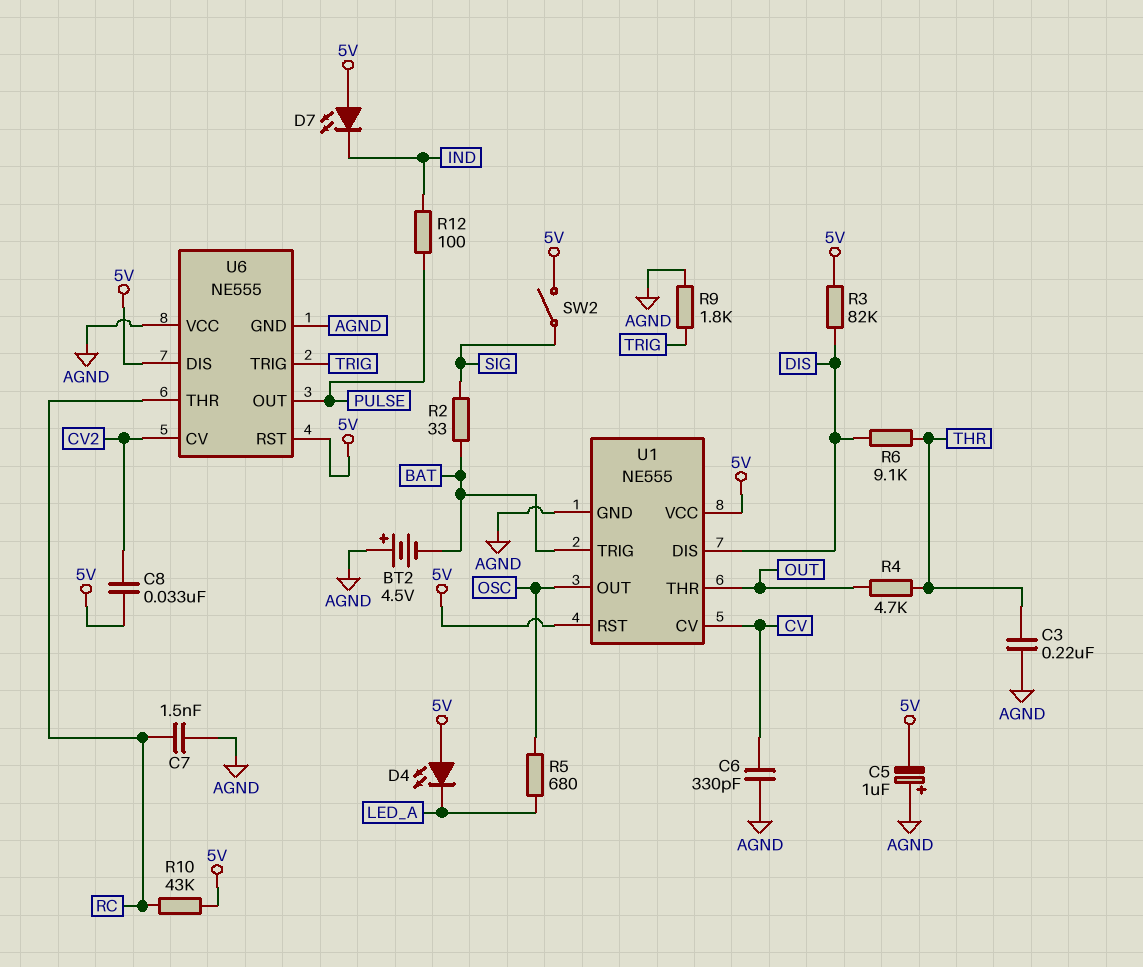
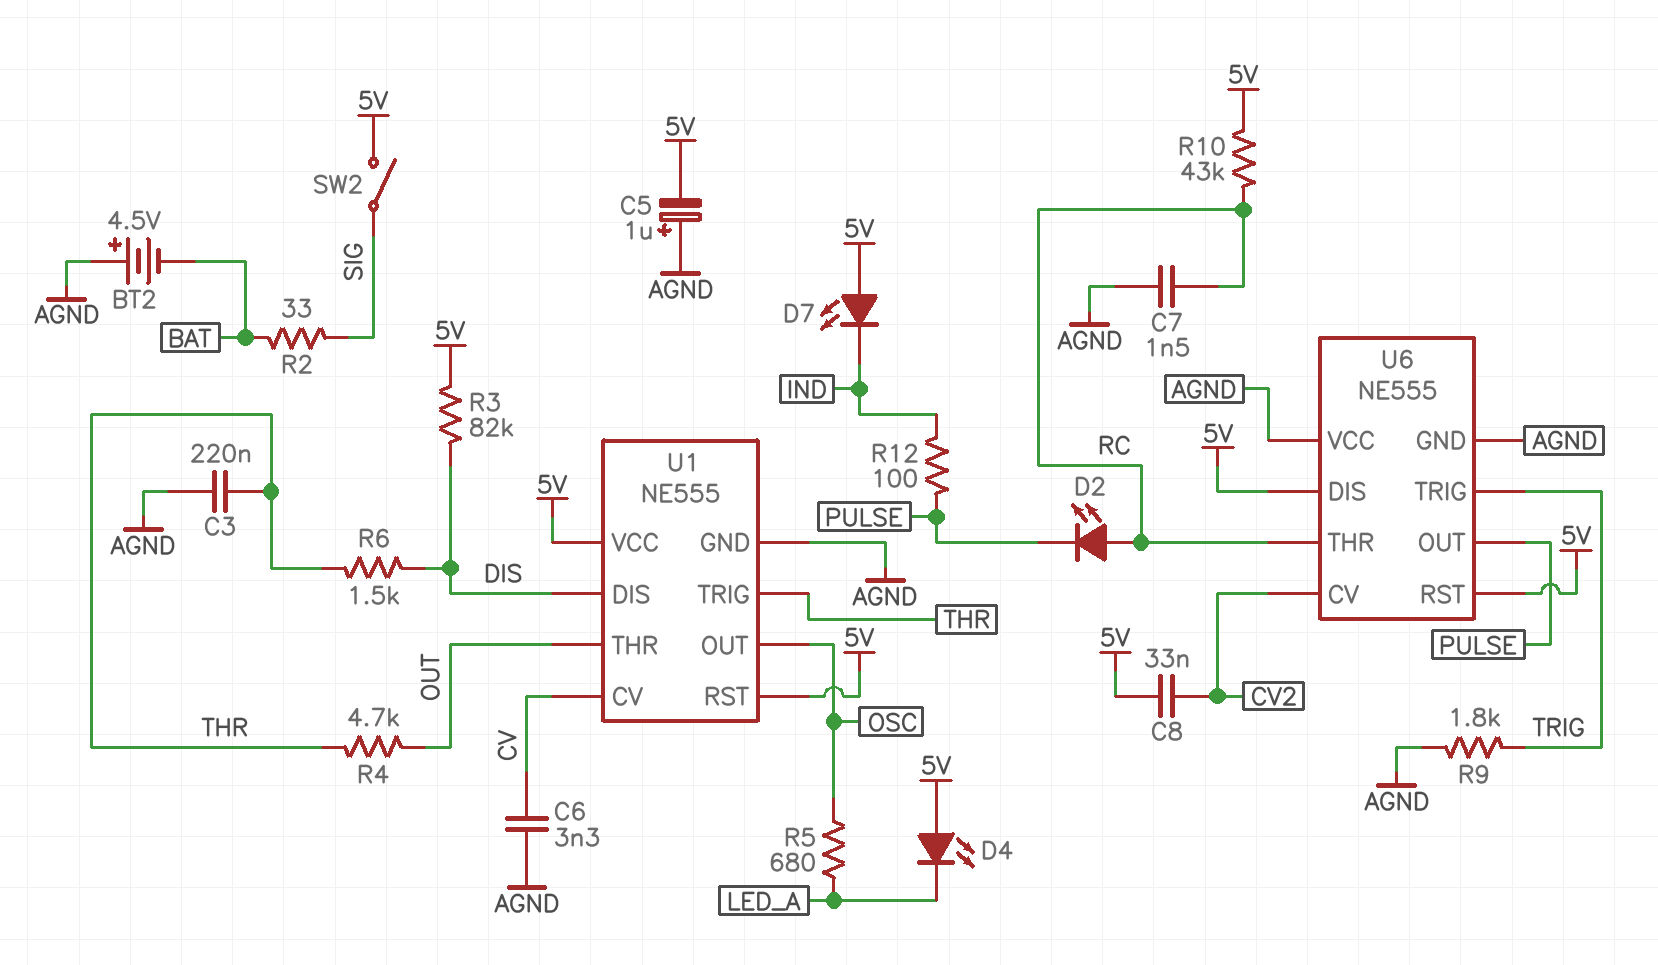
C6: 330pF (AGND, CV) -> 3.3nF (AGND, CV)
D2: none -> LED (A RC, K PULSE)
R6: 9.1k (DIS, THR) -> 1.5k (DIS, THR)
U1 pin TRIG: BAT -> THR

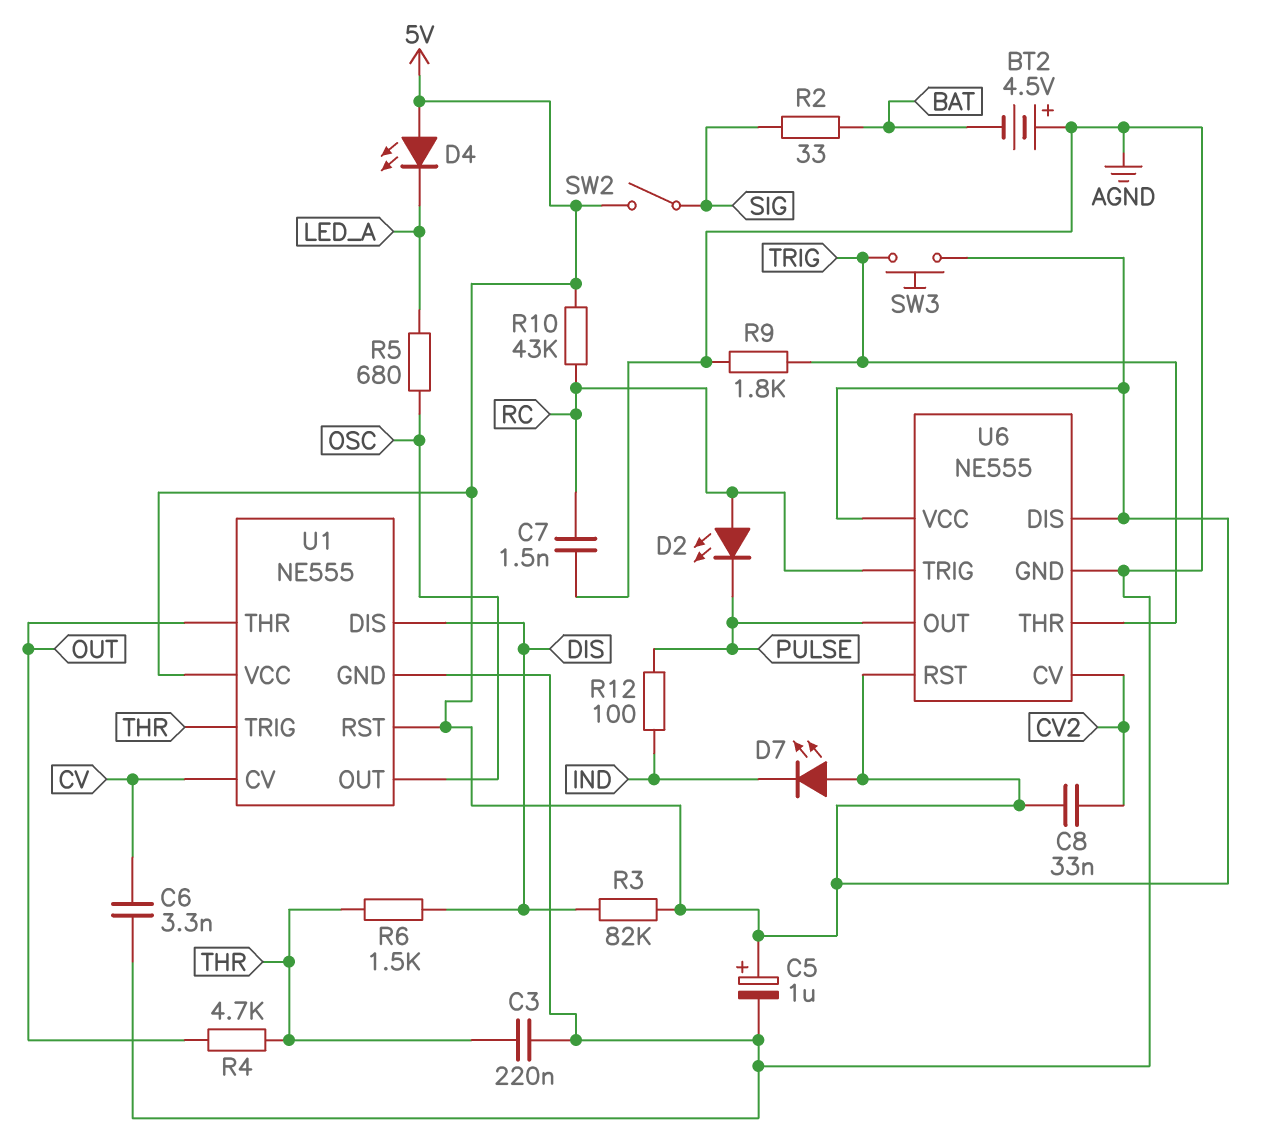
C5: 1uF (plus AGND, minus 5V) -> 1uF (plus 5V, minus AGND)
SW3: none -> button (5V, TRIG)
U6 pin THR: RC -> TRIG
U6 pin TRIG: TRIG -> RC
U6 pin VCC: AGND -> 5V

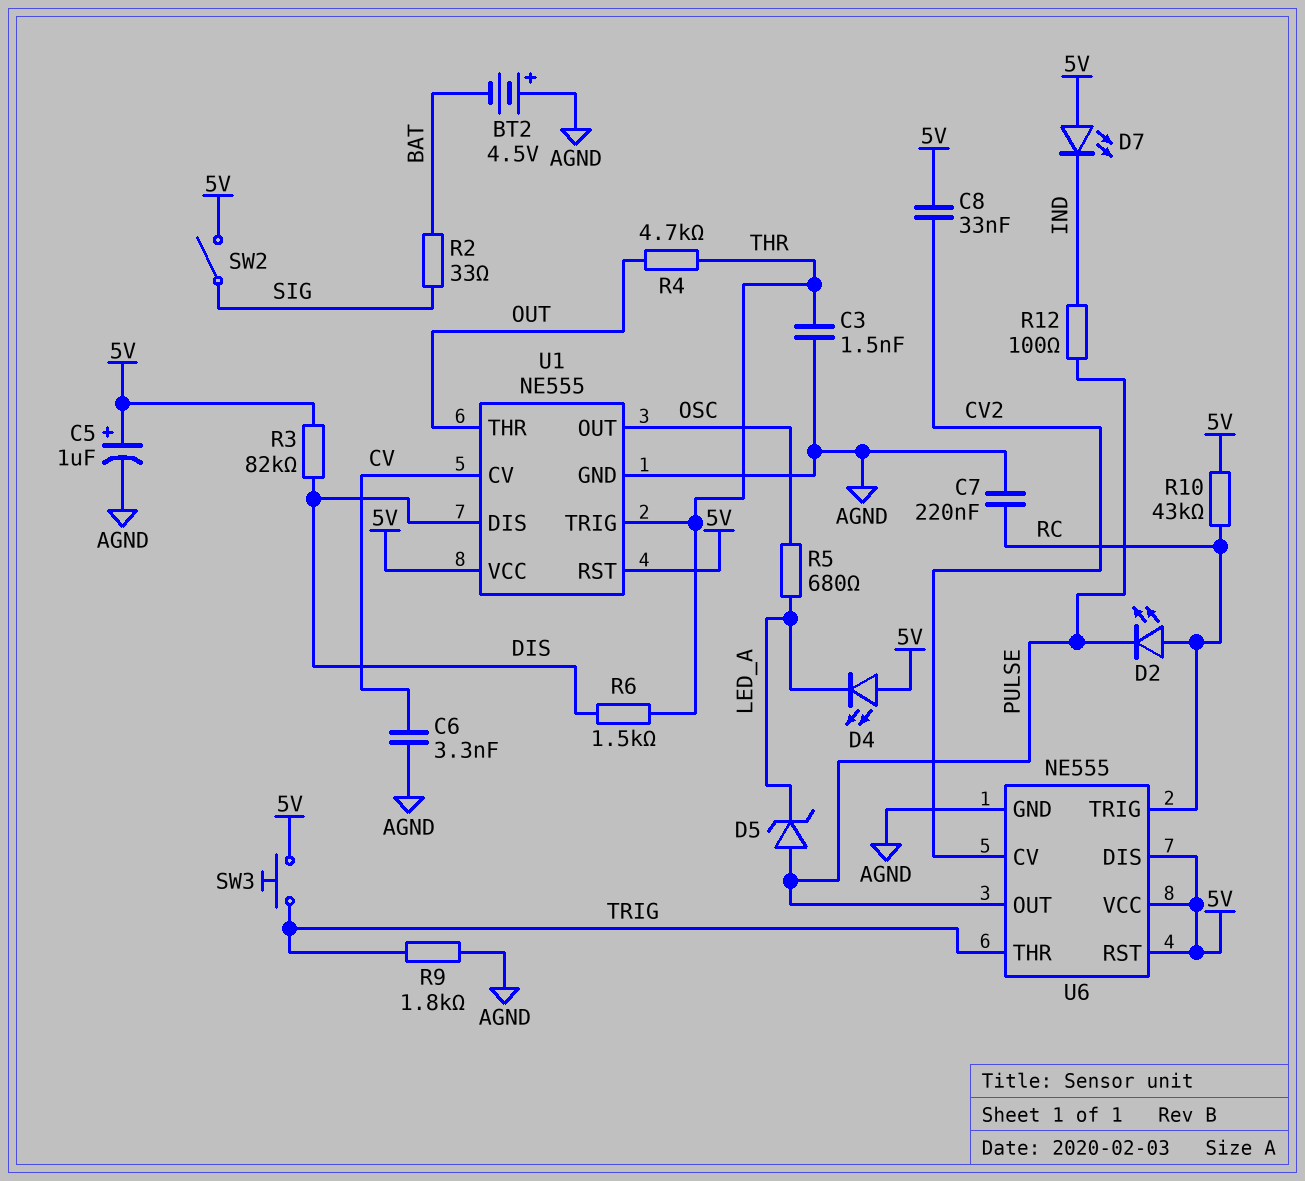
C3: 220nF (AGND, THR) -> 1.5nF (AGND, THR)
C7: 1.5nF (AGND, RC) -> 220nF (AGND, RC)
D5: none -> zener (A PULSE, K LED_A)

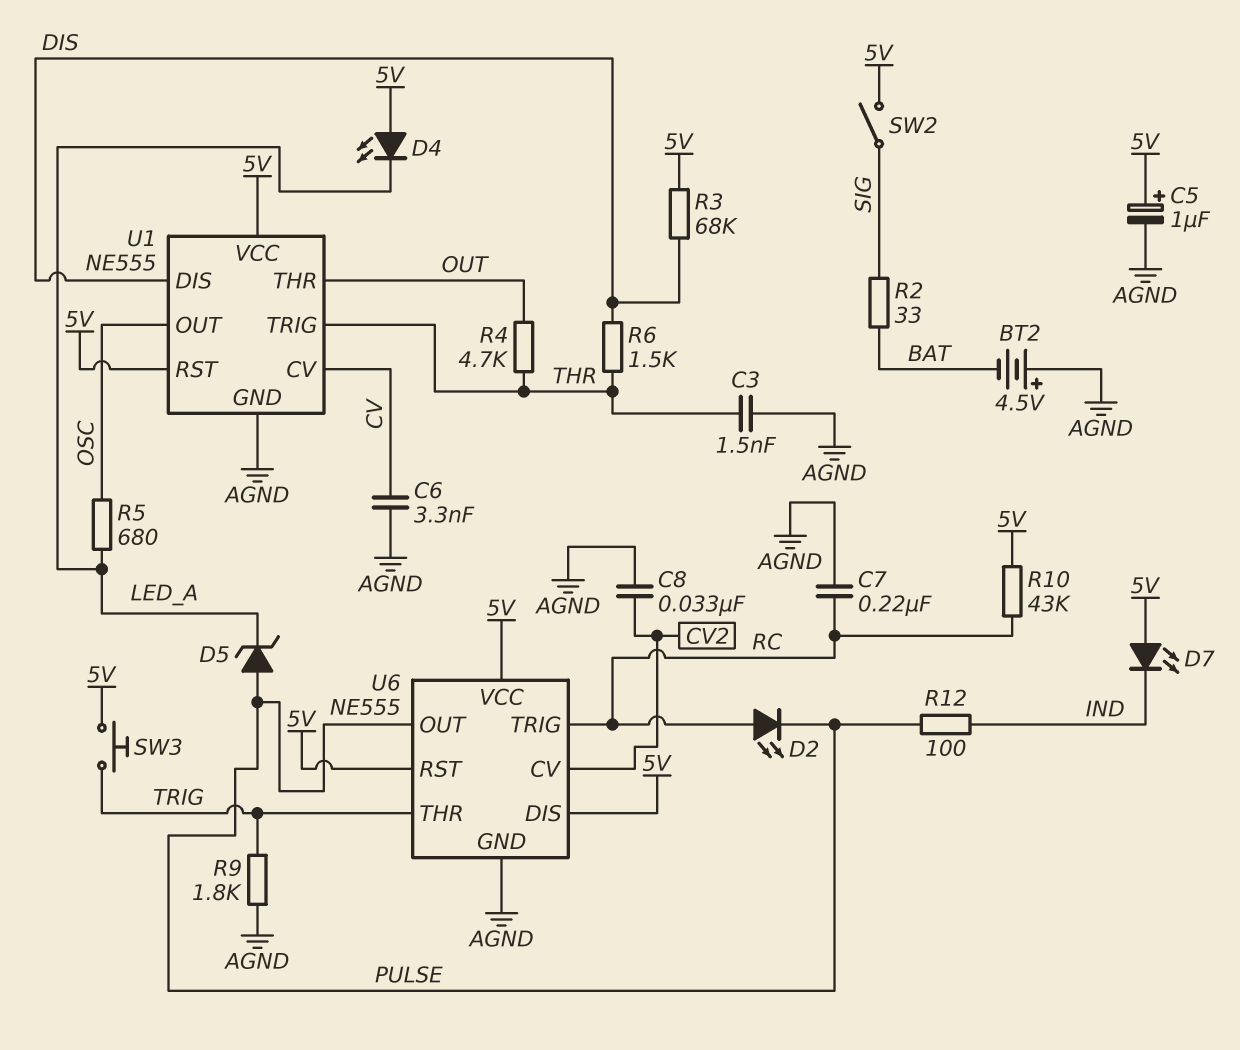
C8: 33nF (5V, CV2) -> 33nF (AGND, CV2)
R3: 82k (5V, DIS) -> 68k (5V, DIS)

